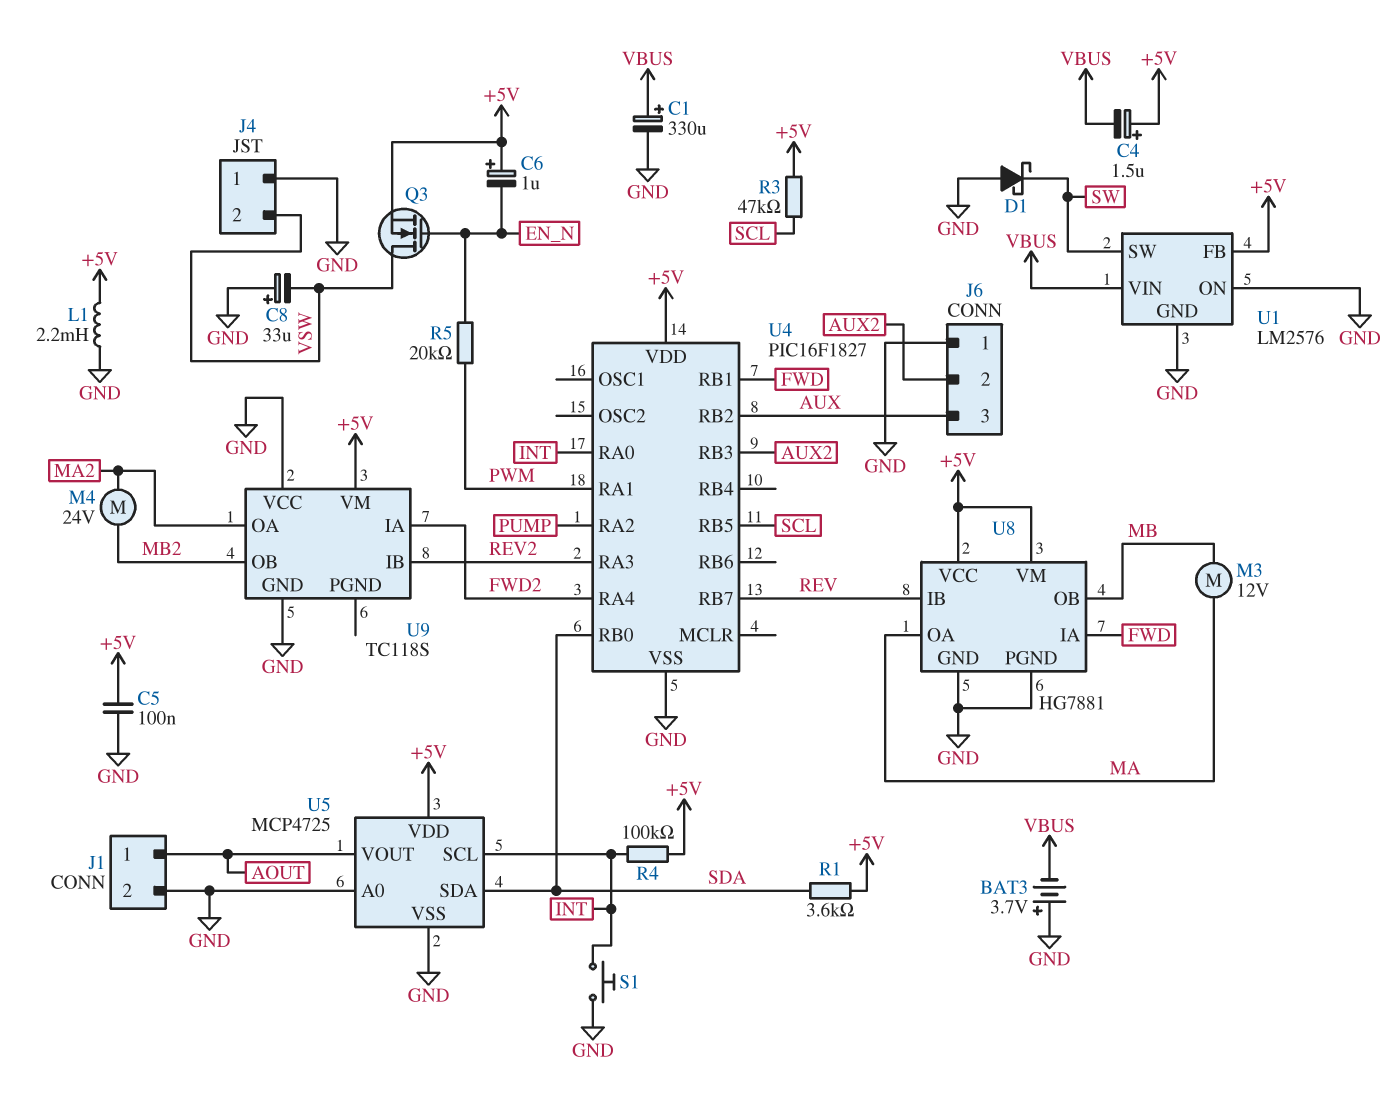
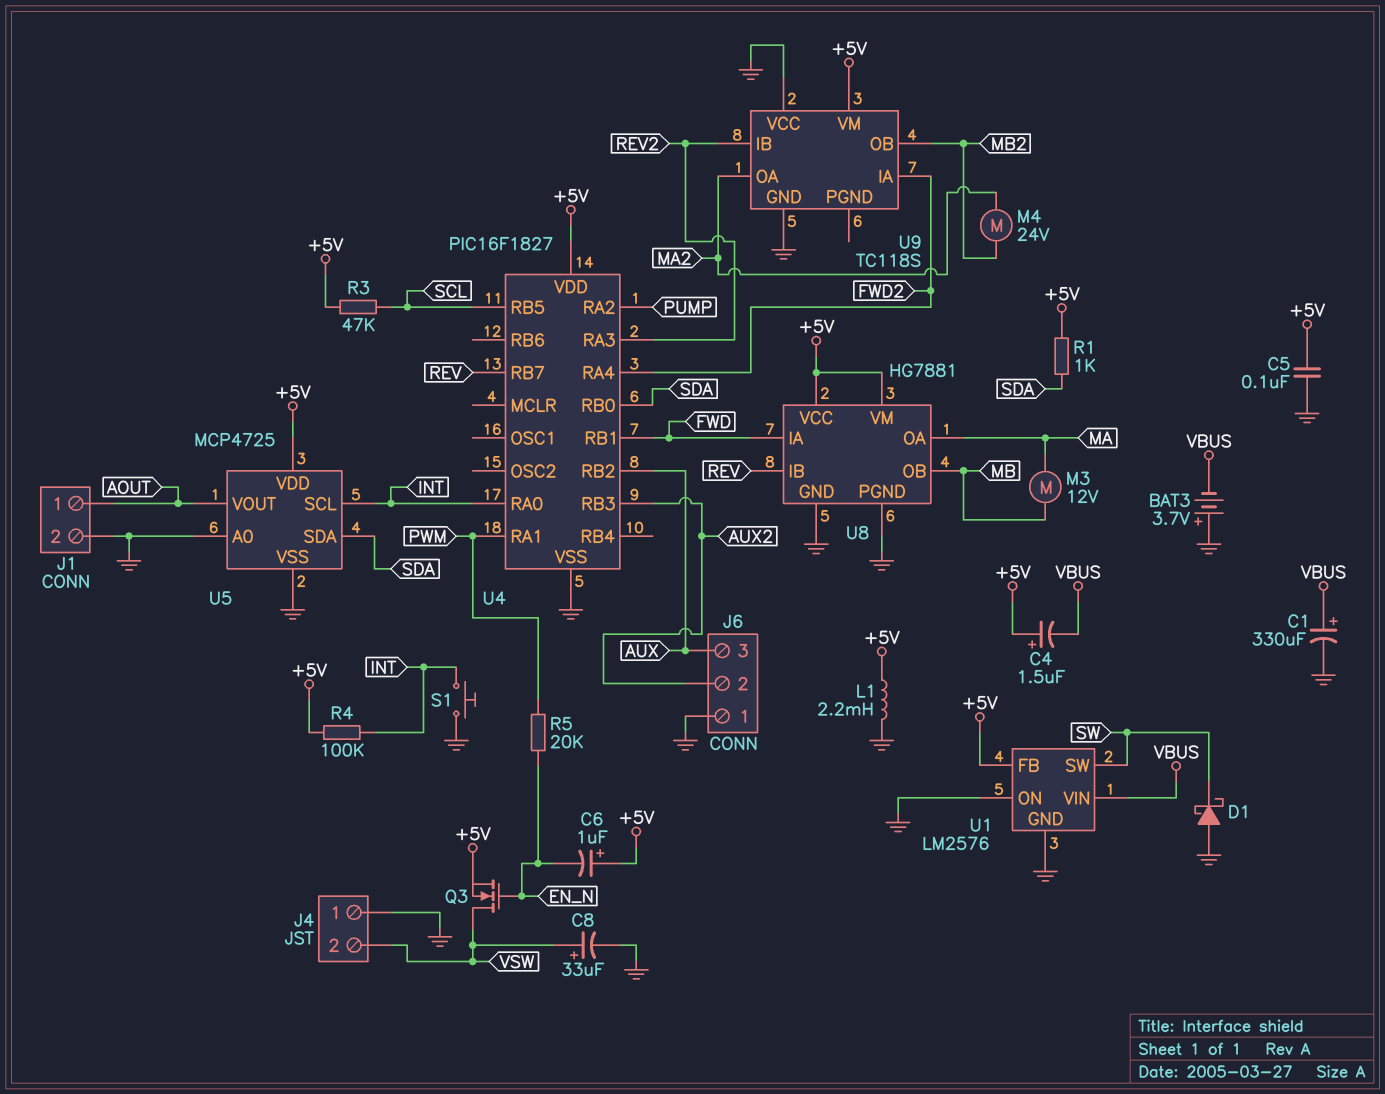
C8: 33uF (plus GND, minus VSW) -> 33uF (plus VSW, minus GND)
R1: 3.6k (+5V, SDA) -> 1k (+5V, SDA)

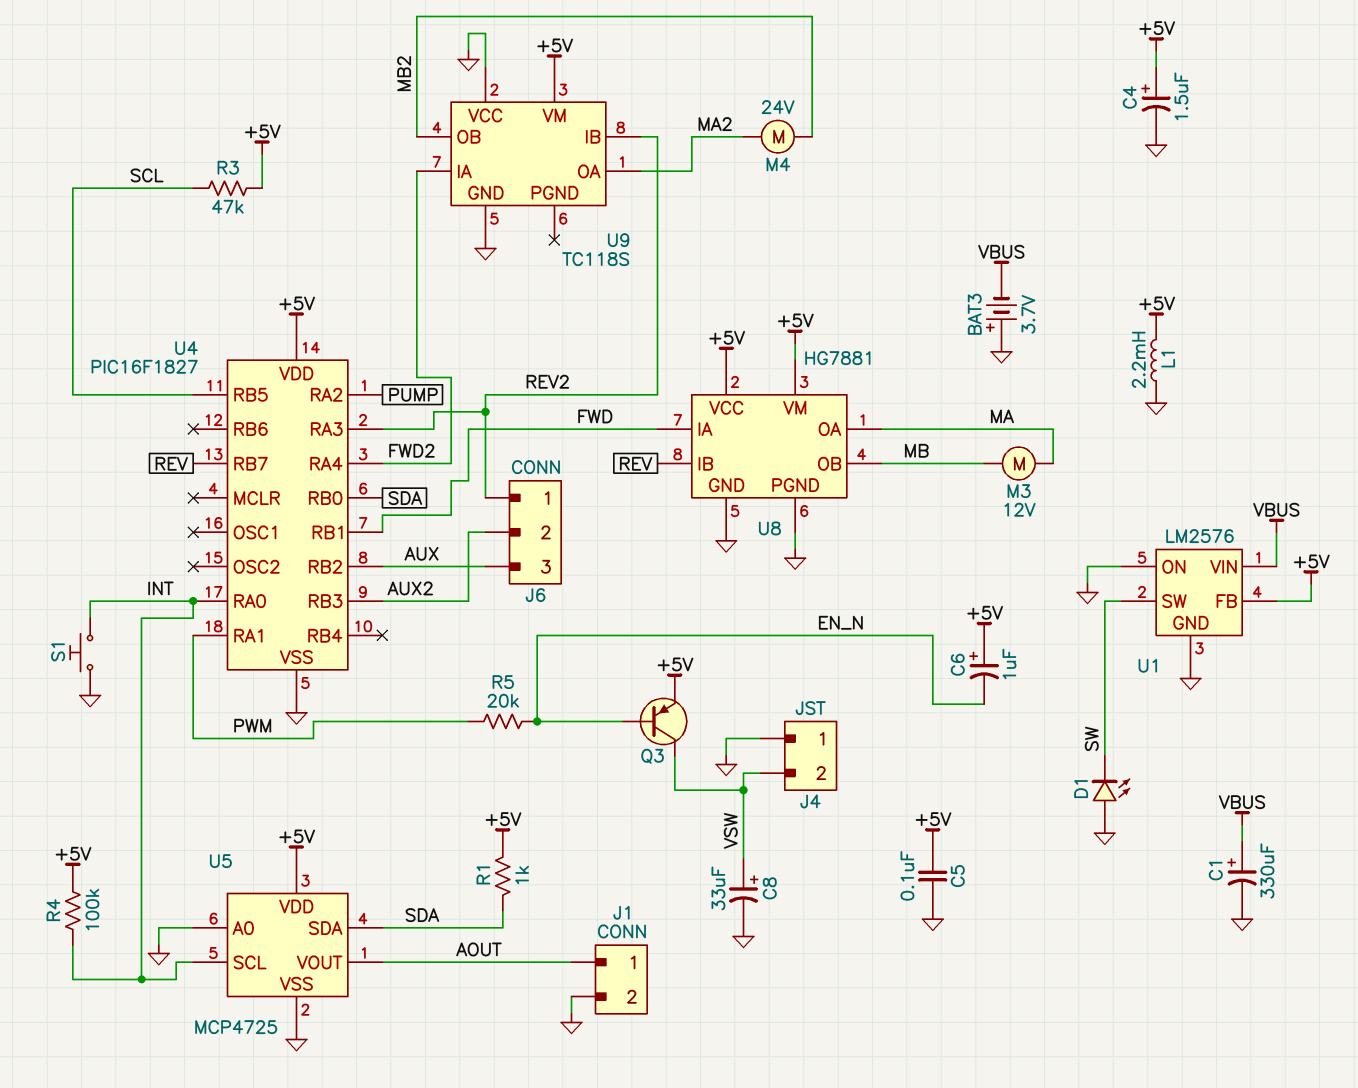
C4: 1.5uF (plus +5V, minus VBUS) -> 1.5uF (plus +5V, minus GND)
D1: schottky (A GND, K SW) -> LED (A GND, K SW)
J6 pin 1: GND -> REV2
Q3: NMOS (G EN_N, D VSW, S +5V) -> PNP (B EN_N, C VSW, E +5V)

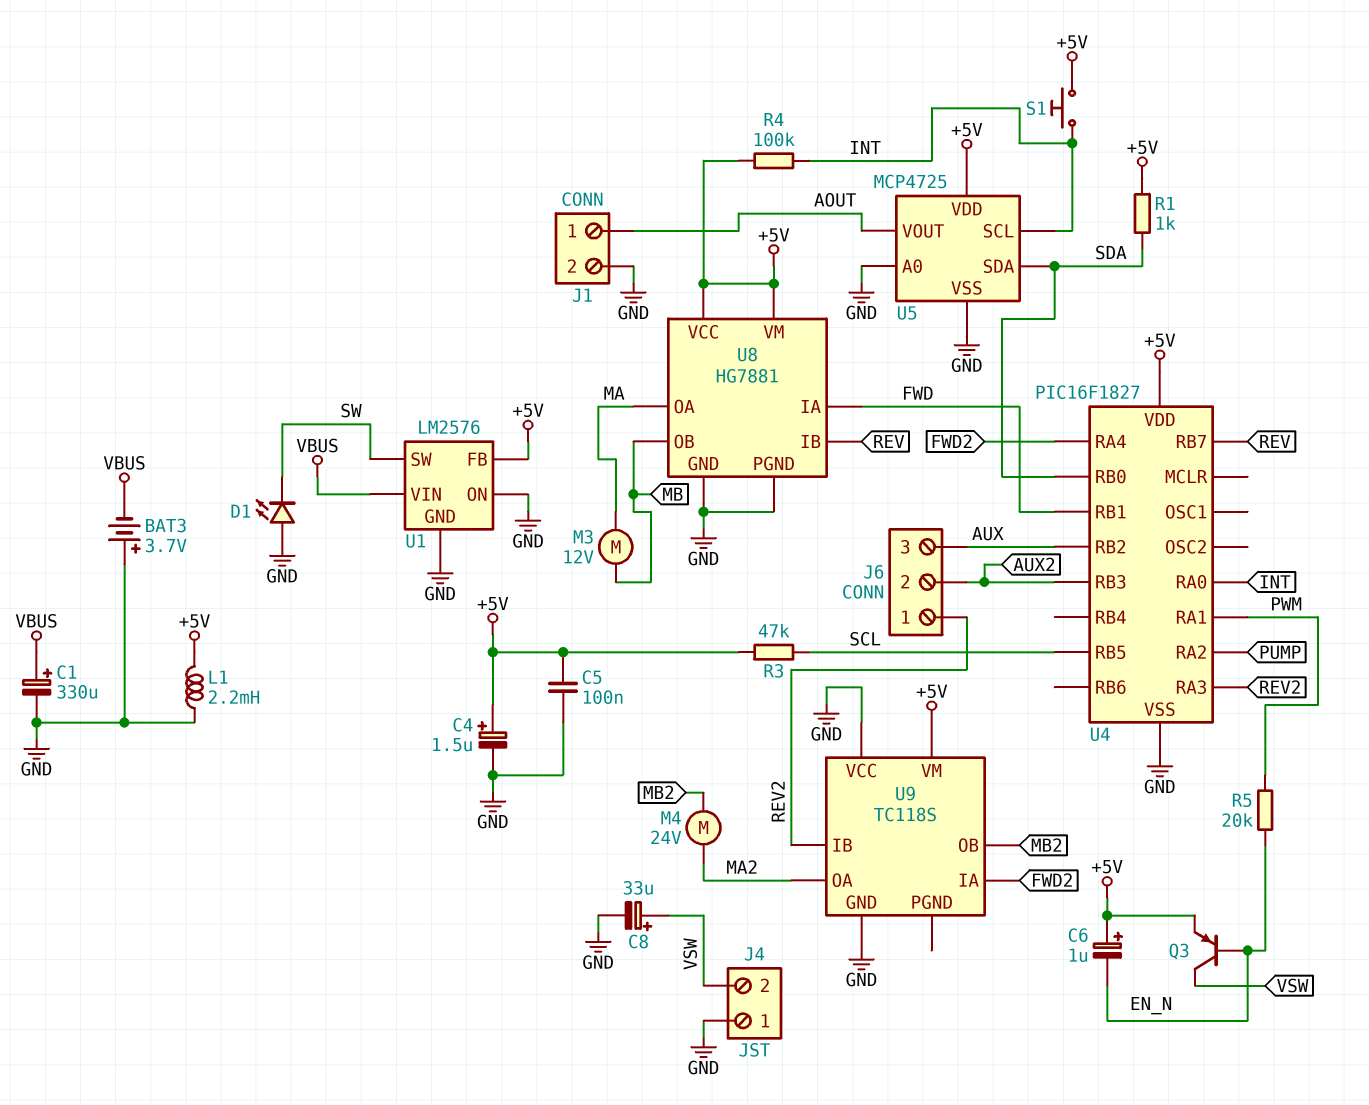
S1: button (GND, INT) -> button (+5V, INT)

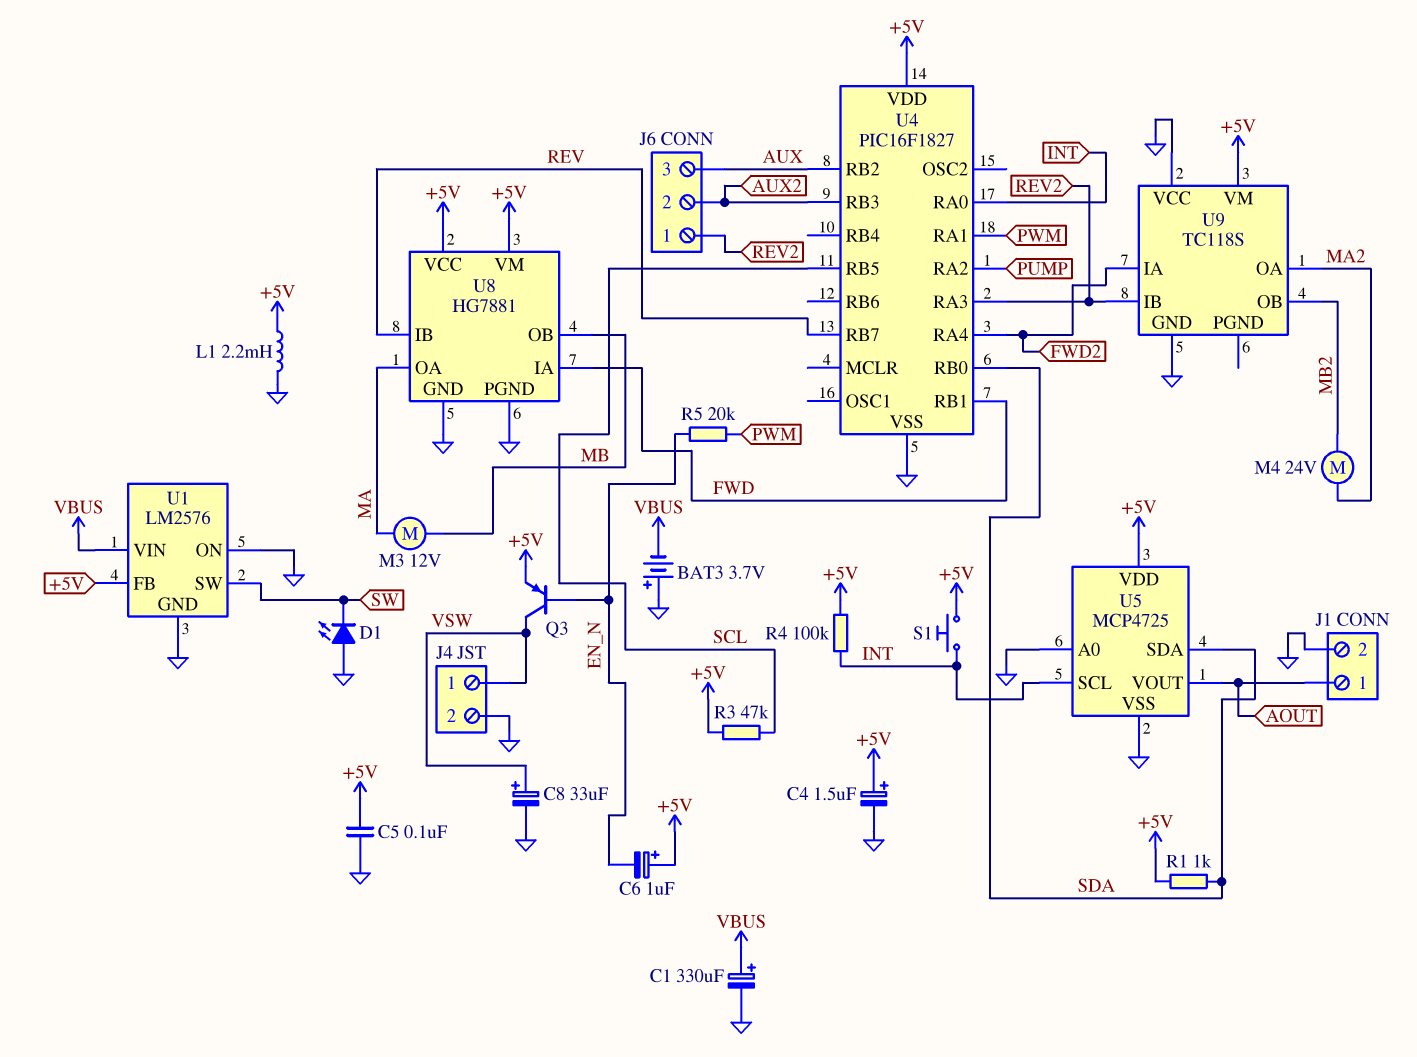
J4 pin 1: GND -> VSW
J4 pin 2: VSW -> GND

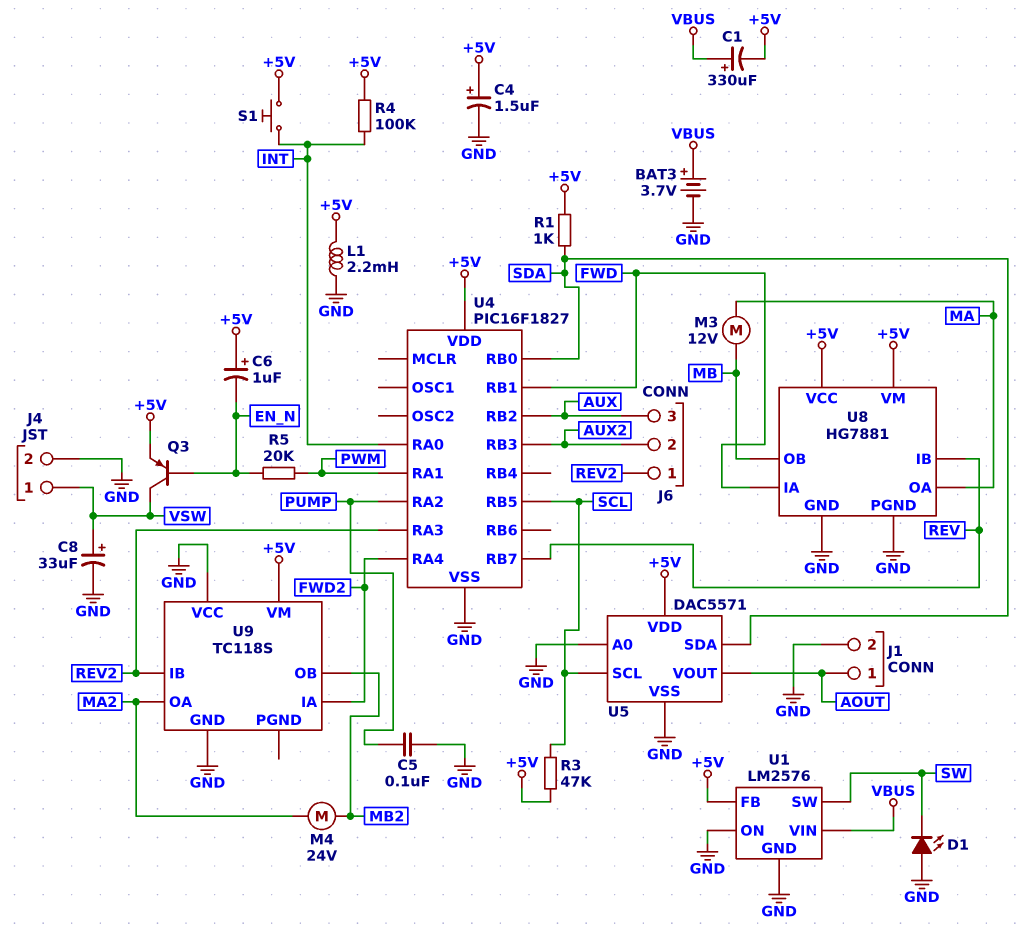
BAT3: 3.7V (plus GND, minus VBUS) -> 3.7V (plus VBUS, minus GND)
C1: 330uF (plus VBUS, minus GND) -> 330uF (plus VBUS, minus +5V)
C5: 100nF (+5V, GND) -> 100nF (GND, PUMP)
U5: MCP4725 -> DAC5571
U5 pin SCL: INT -> SCL

